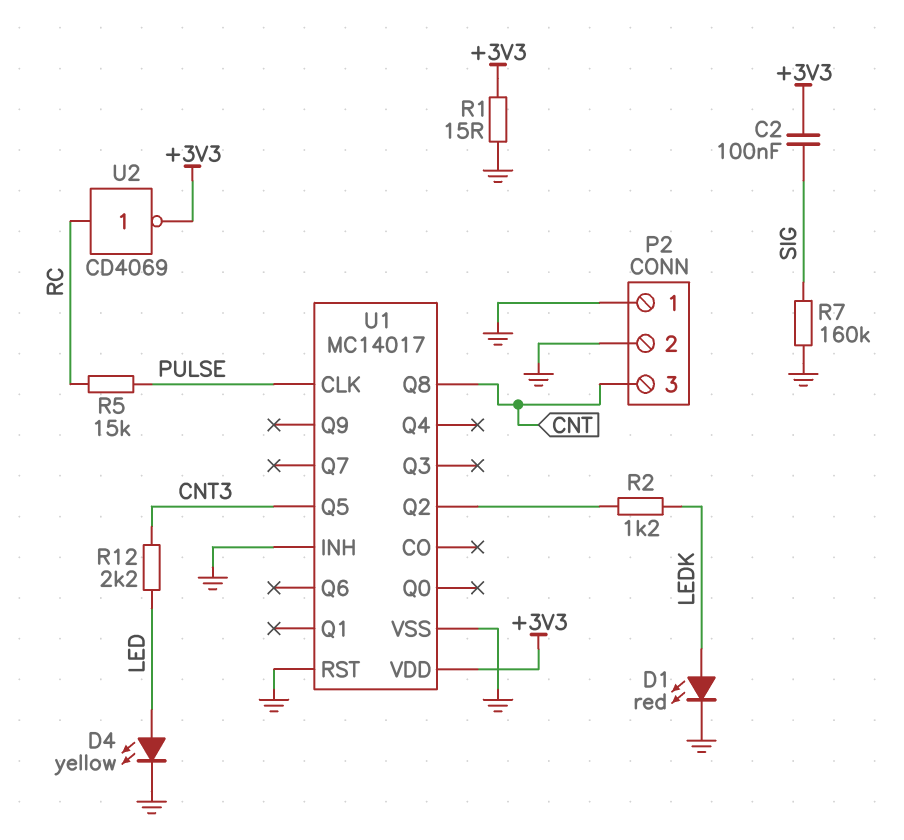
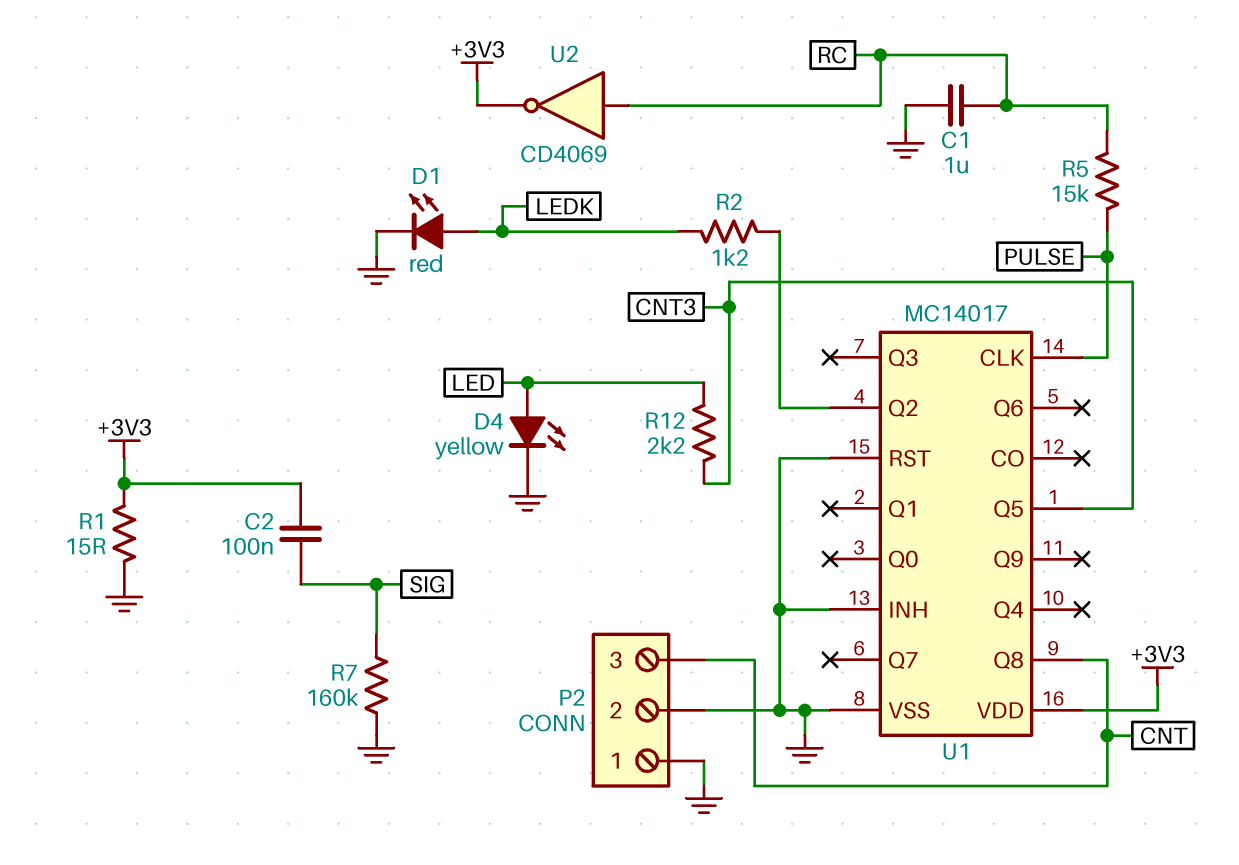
C1: none -> 1uF (GND, RC)

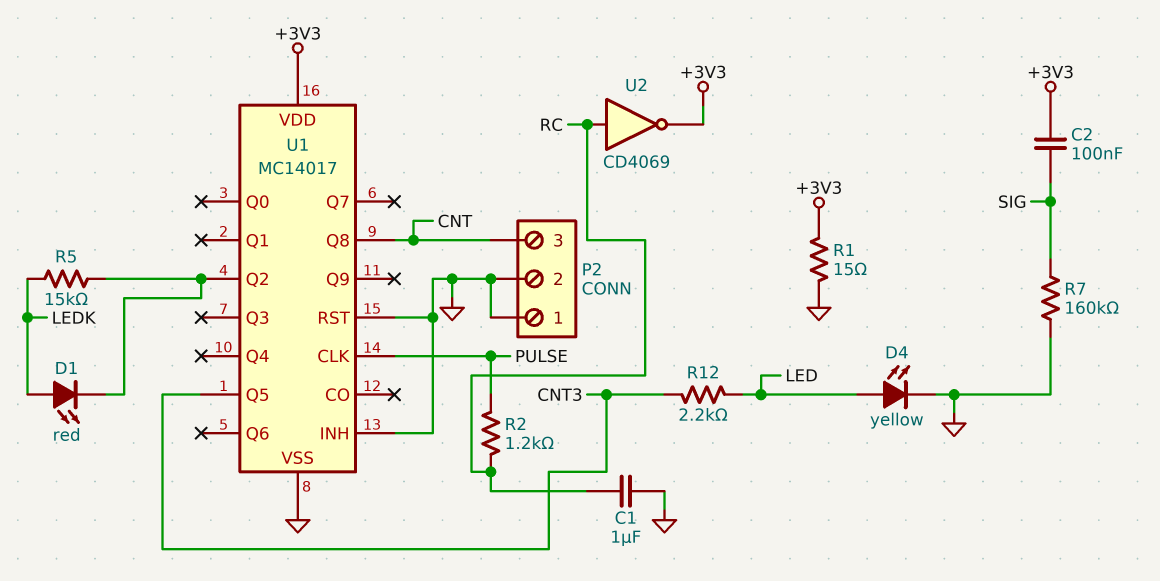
D1: LED red (A LEDK, K GND) -> LED red (A LEDK, K U1/Q2)
R2: 1.2k (LEDK, U1/Q2) -> 1.2k (PULSE, RC)
R5: 15k (PULSE, RC) -> 15k (LEDK, U1/Q2)

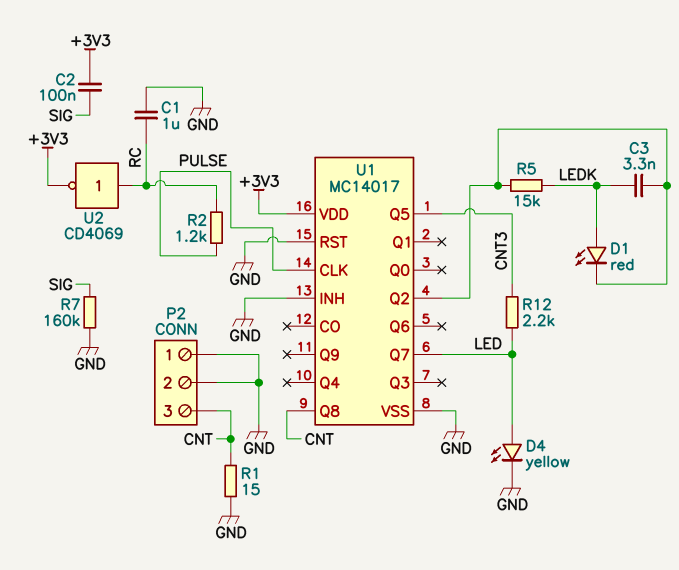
C3: none -> 3.3nF (LEDK, U1/Q2)
R1: 15 (+3V3, GND) -> 15 (CNT, GND)
U1 pin Q7: none -> LED

